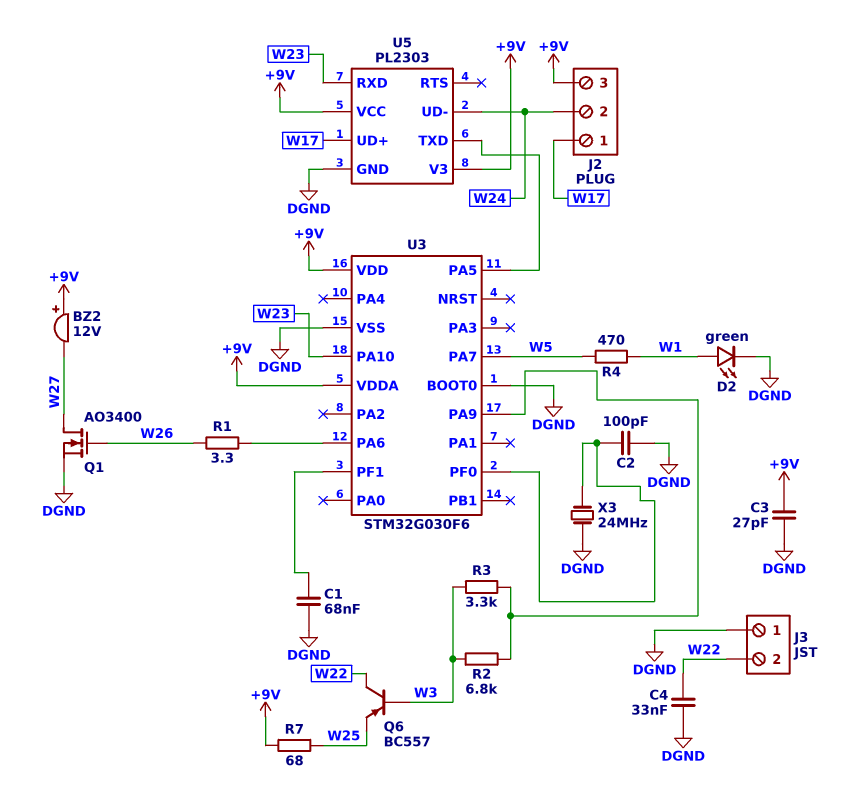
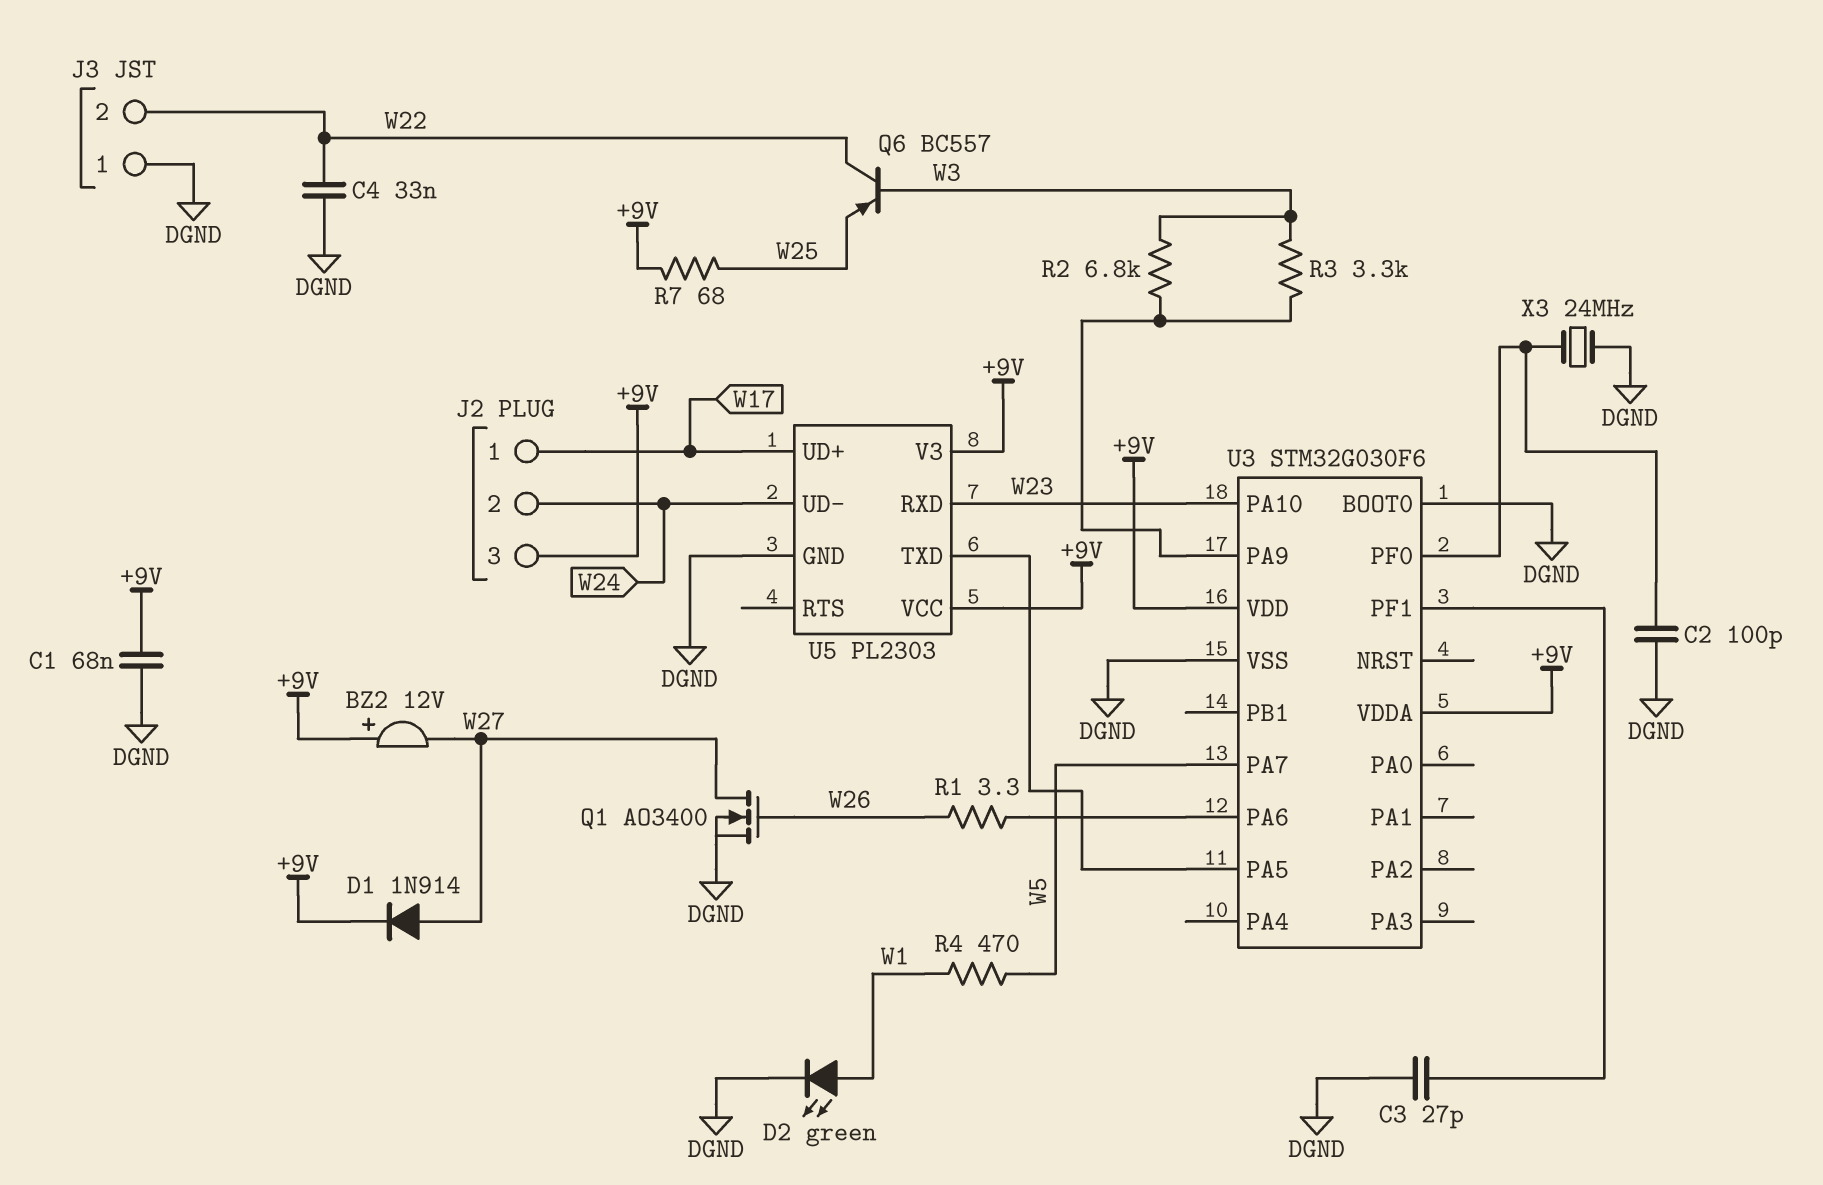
C1: 68nF (DGND, U3/PF1) -> 68nF (+9V, DGND)
C3: 27pF (+9V, DGND) -> 27pF (DGND, U3/PF1)
D1: none -> diode 1N914 (A W27, K +9V)

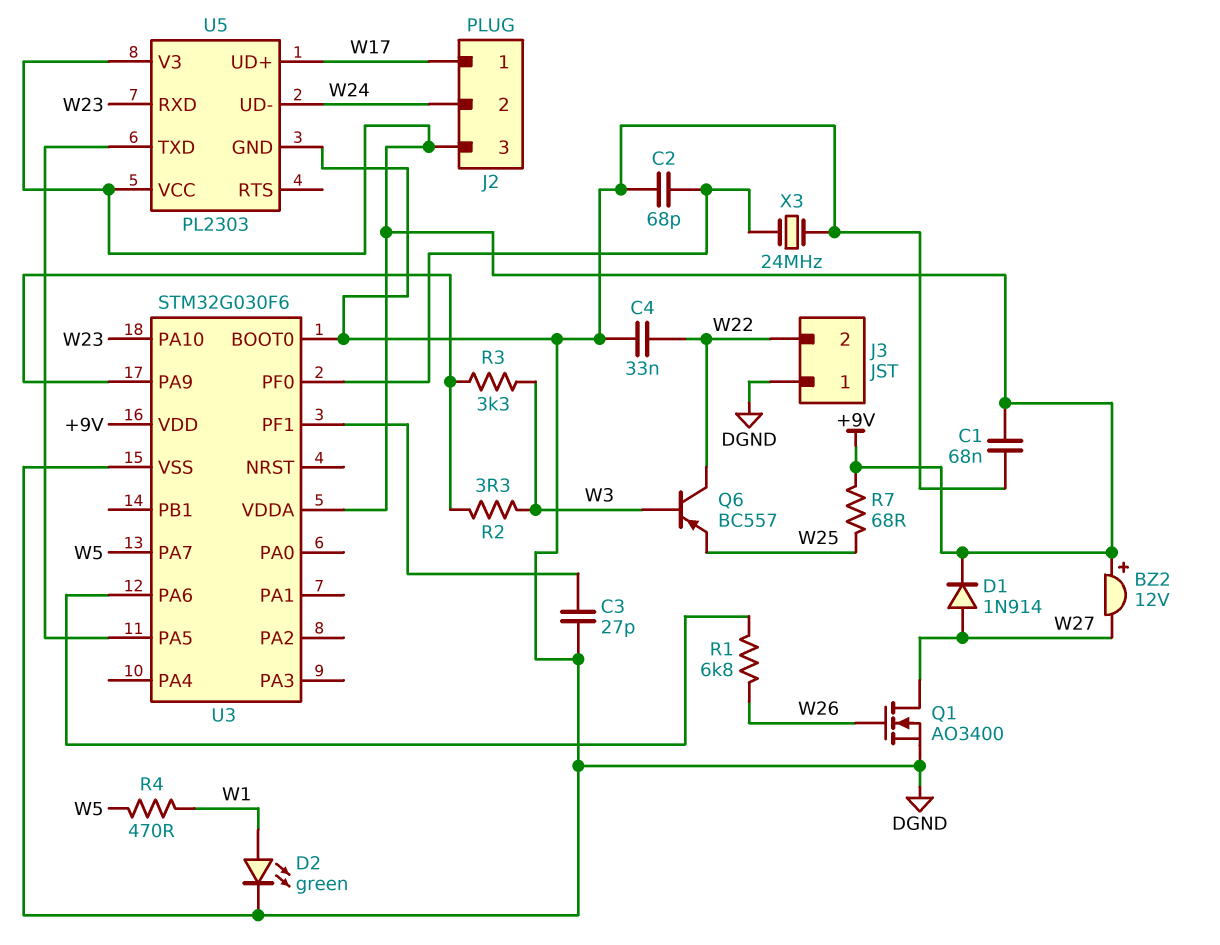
C2: 100pF (DGND, U3/PF0) -> 68pF (DGND, U3/PF0)
R1: 3.3 (U3/PA6, W26) -> 6.8k (U3/PA6, W26)
R2: 6.8k (U3/PA9, W3) -> 3.3 (U3/PA9, W3)

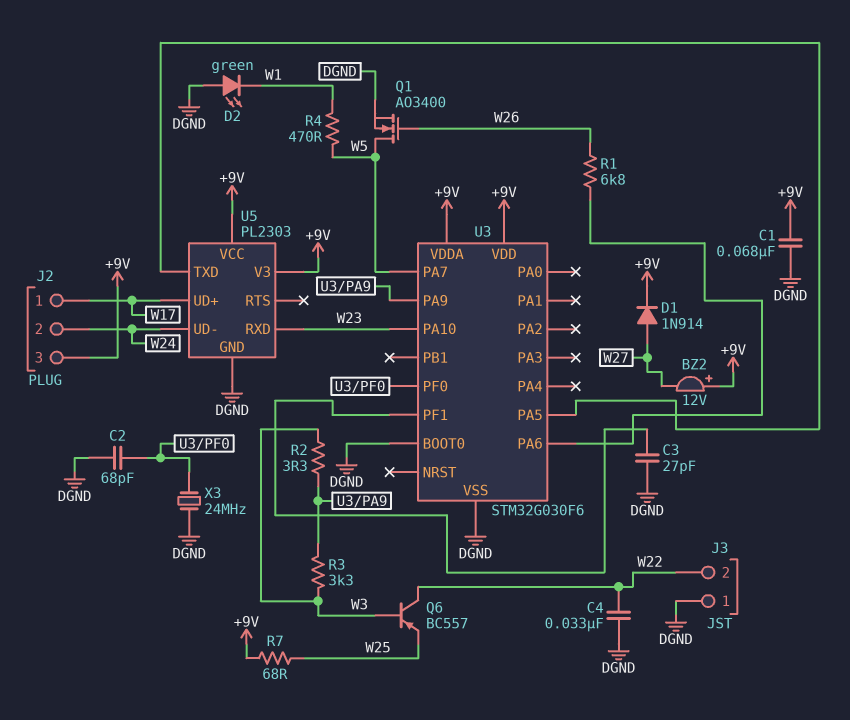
D2: LED green (A W1, K DGND) -> LED green (A DGND, K W1)
Q1: NMOS AO3400 (G W26, D W27, S DGND) -> NMOS AO3400 (G W26, D W5, S DGND)

